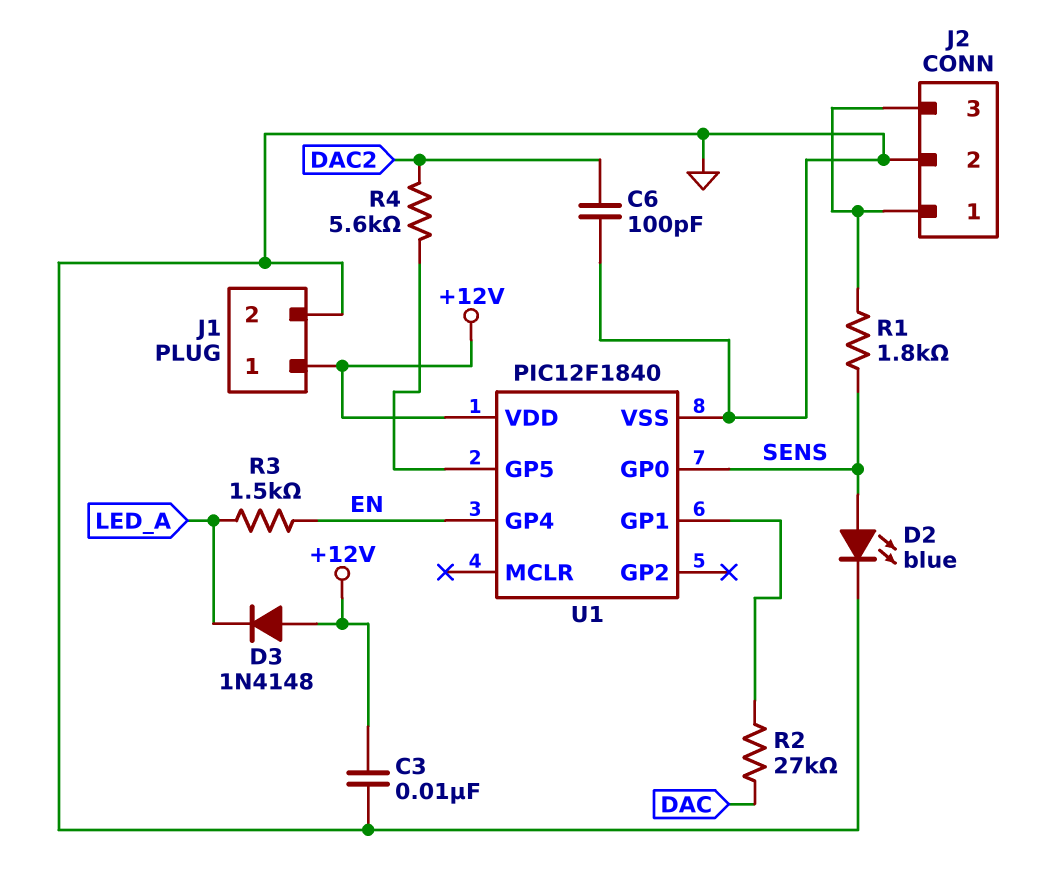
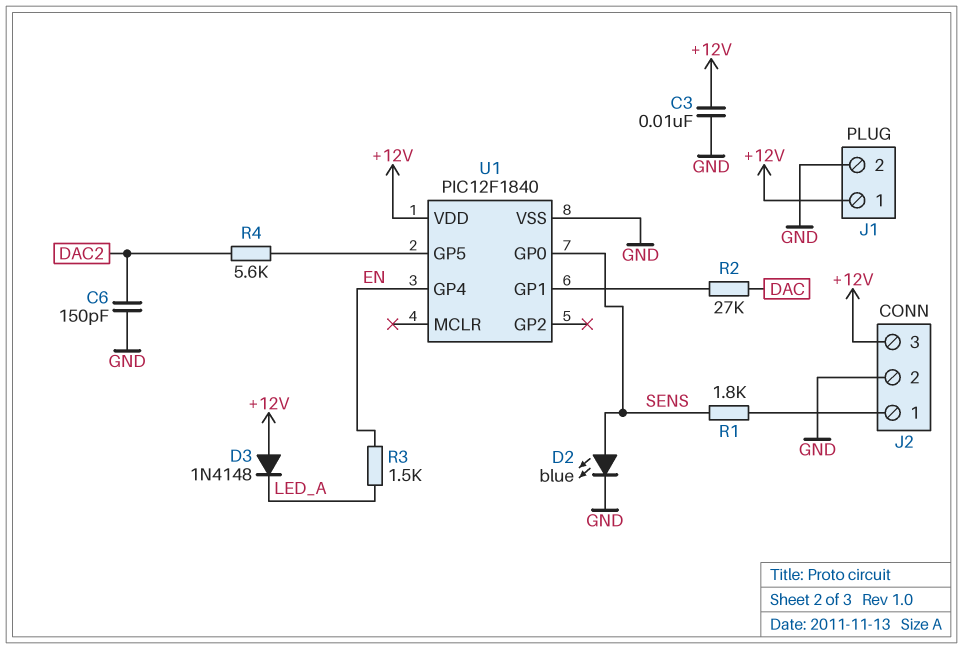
C6: 100pF (DAC2, GND) -> 150pF (DAC2, GND)
J2 pin 3: J2/1 -> +12V

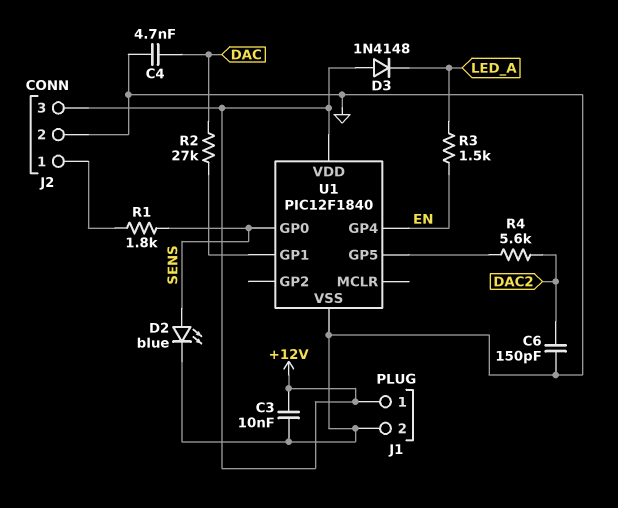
C4: none -> 4.7nF (DAC, GND)

